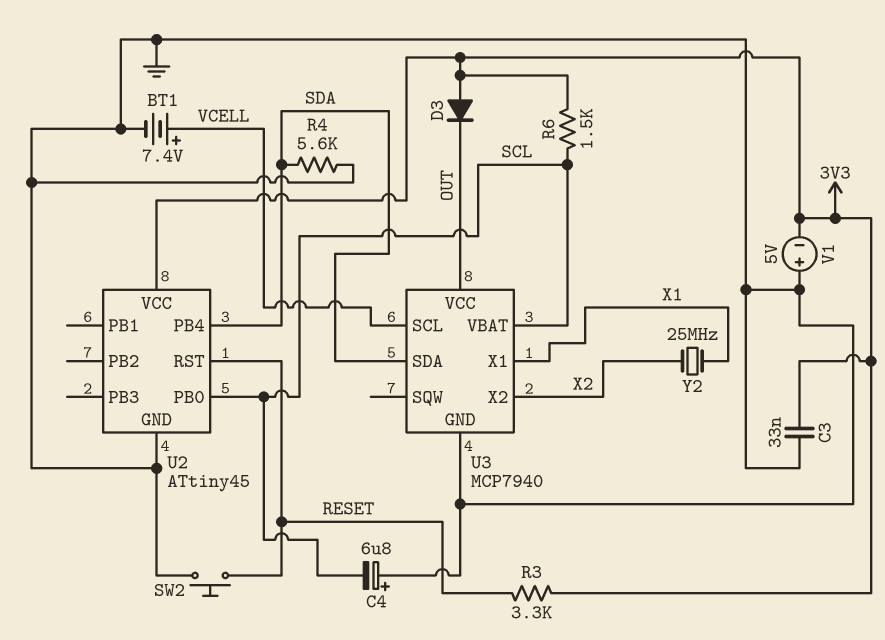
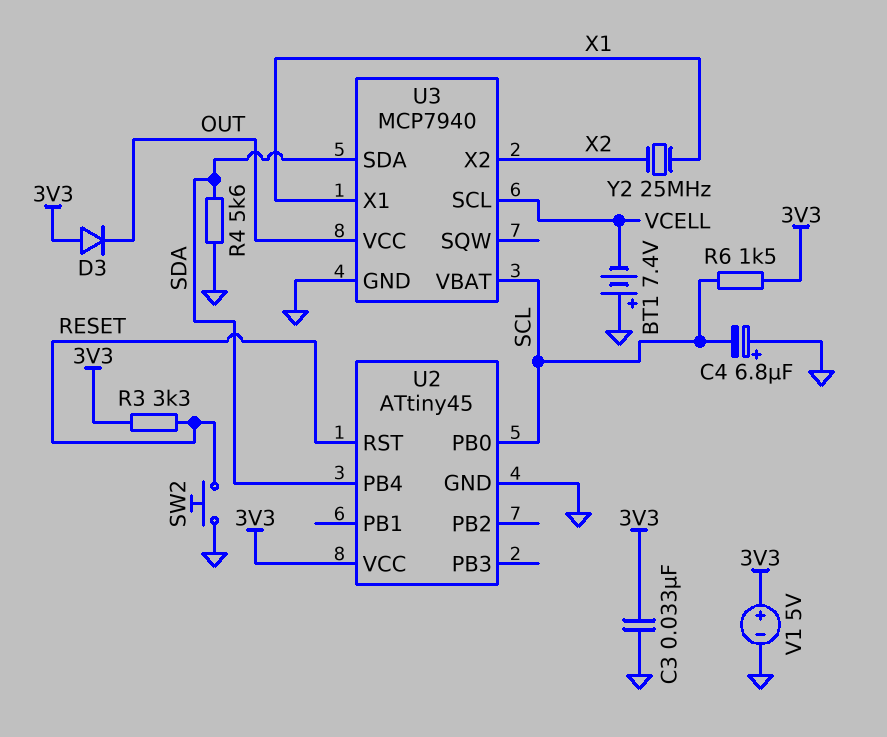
BT1: 7.4V (plus VCELL, minus GND) -> 7.4V (plus GND, minus VCELL)
V1: 5V (plus GND, minus 3V3) -> 5V (plus 3V3, minus GND)

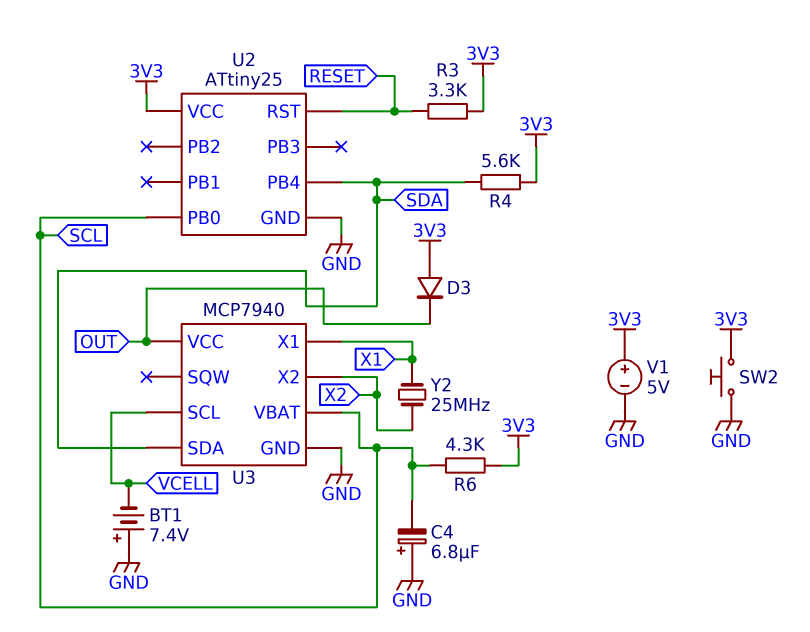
C3: 33nF (3V3, GND) -> none
R4: 5.6k (GND, SDA) -> 5.6k (3V3, SDA)
R6: 1.5k (3V3, SCL) -> 4.3k (3V3, SCL)
SW2: button (GND, RESET) -> button (3V3, GND)
U2: ATtiny45 -> ATtiny25

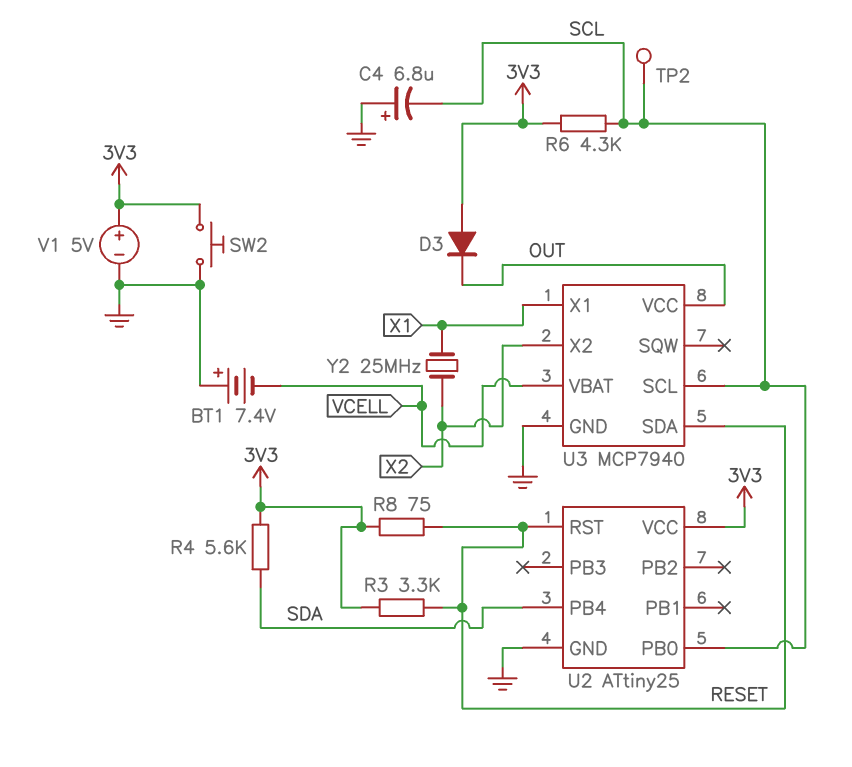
R8: none -> 75 (3V3, RESET)
TP2: none -> test point (SCL)
U3 pin SCL: VCELL -> SCL
U3 pin SDA: SDA -> RESET
U3 pin VBAT: SCL -> VCELL

